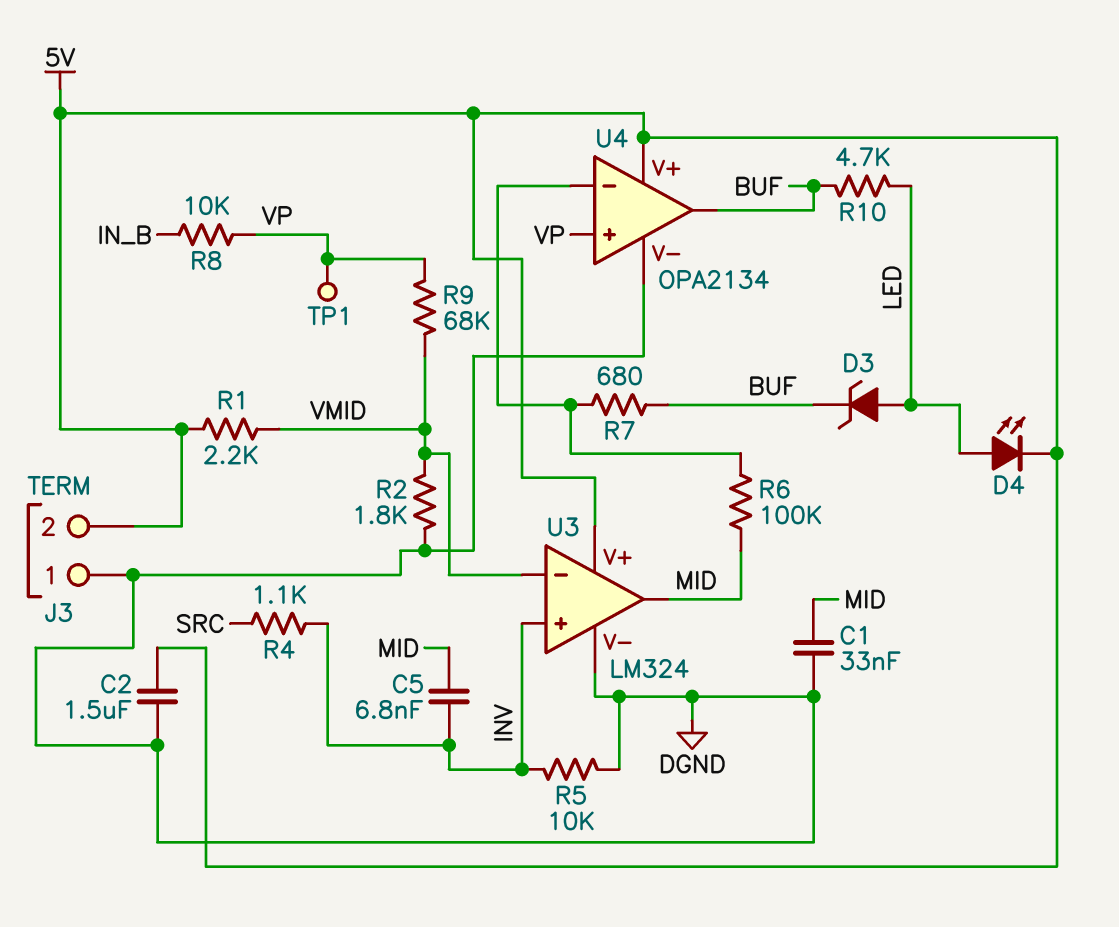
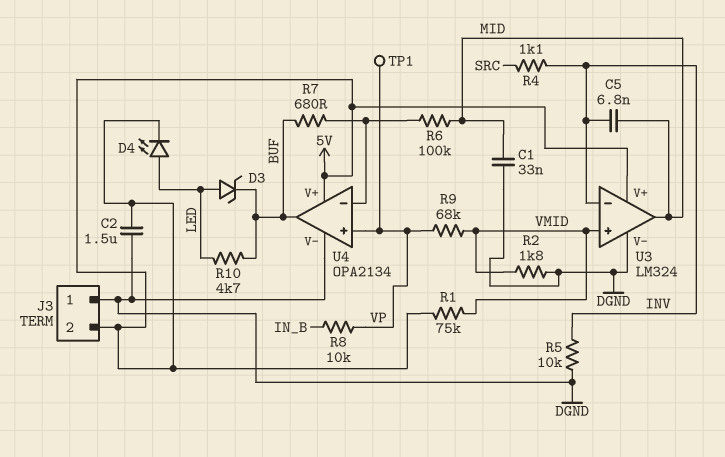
R1: 2.2k (5V, VMID) -> 75k (5V, VMID)
U3 pin in+: INV -> VMID
U3 pin in-: VMID -> INV

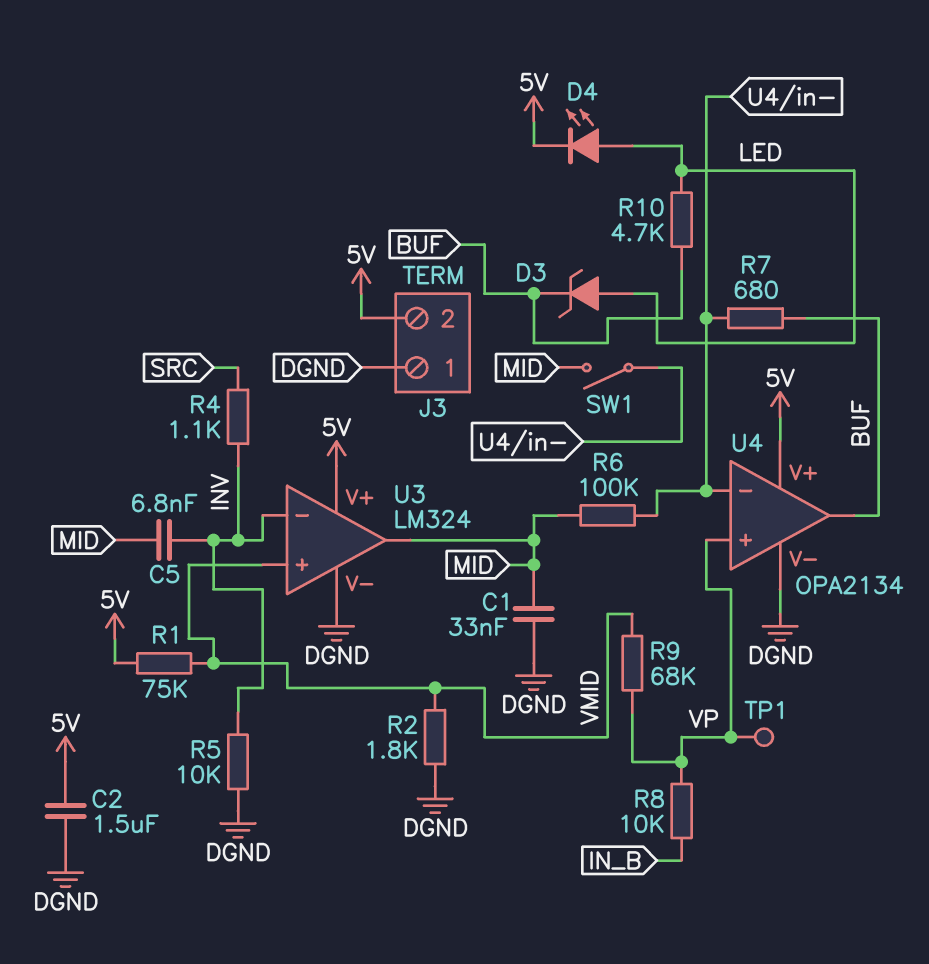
SW1: none -> switch (MID, U4/in-)

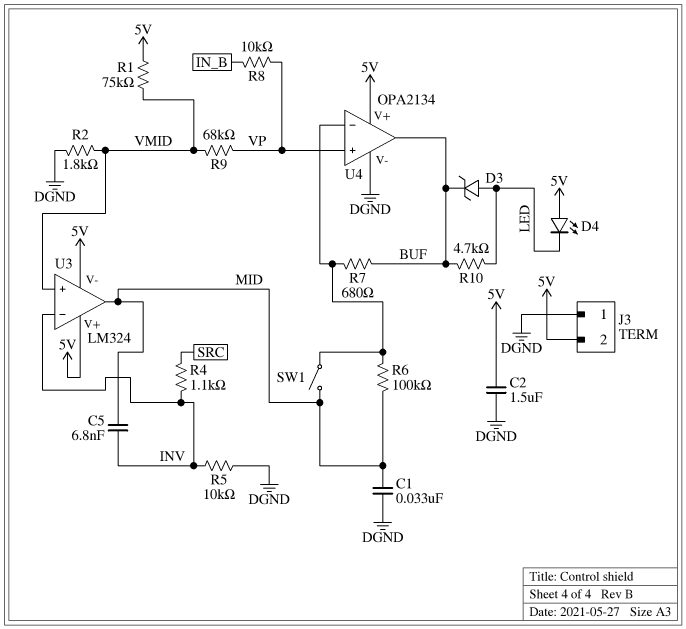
D4: LED (A LED, K 5V) -> LED (A 5V, K LED)
TP1: test point (VP) -> none
U3 pin V-: DGND -> 5V

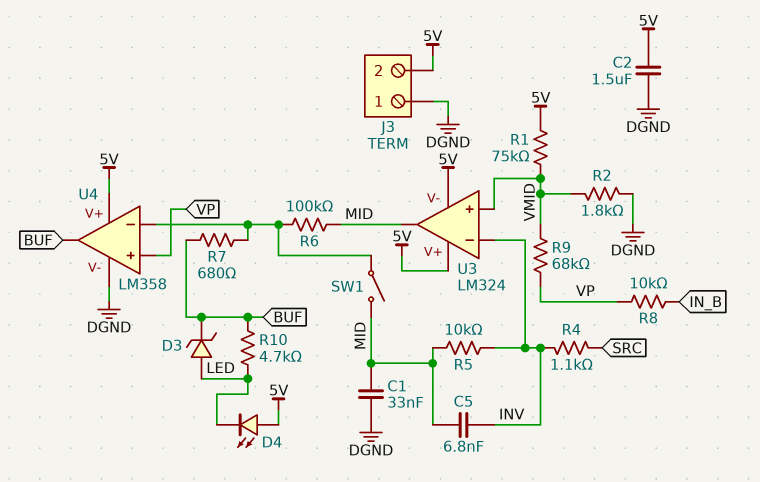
R5: 10k (DGND, INV) -> 10k (INV, MID)
U4: OPA2134 -> LM358

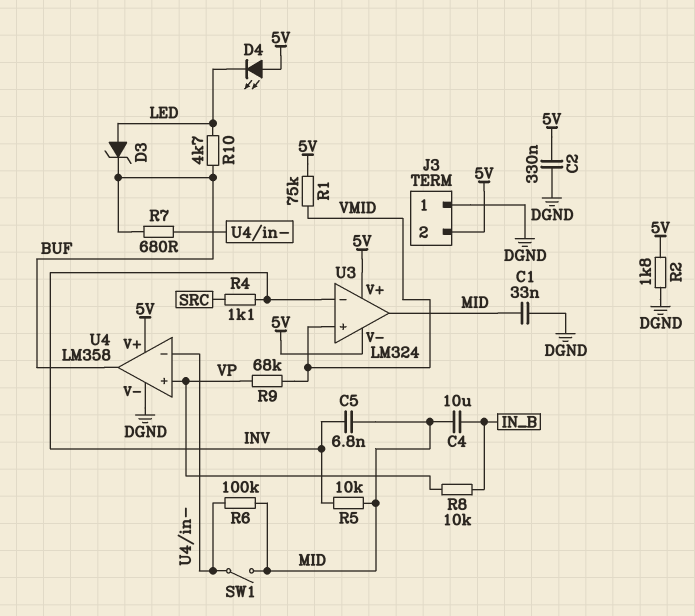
C2: 1.5uF (5V, DGND) -> 330nF (5V, DGND)
C4: none -> 10uF (IN_B, MID)
R2: 1.8k (DGND, VMID) -> 1.8k (5V, DGND)

